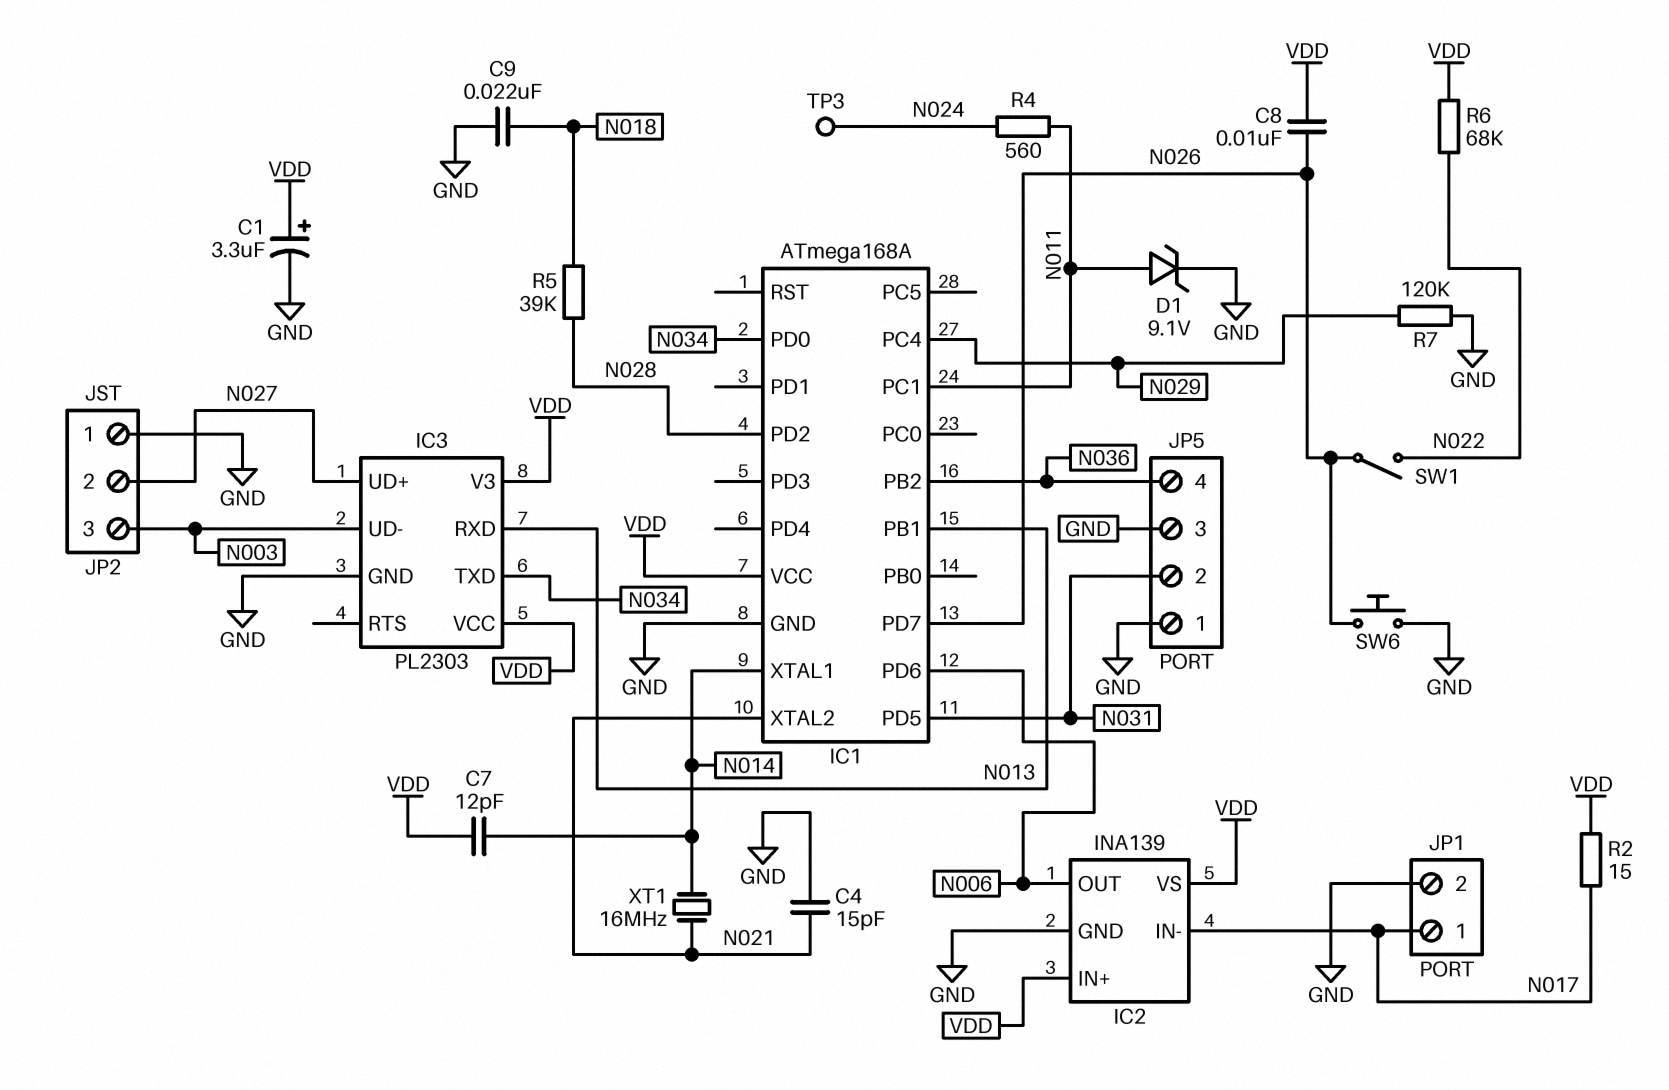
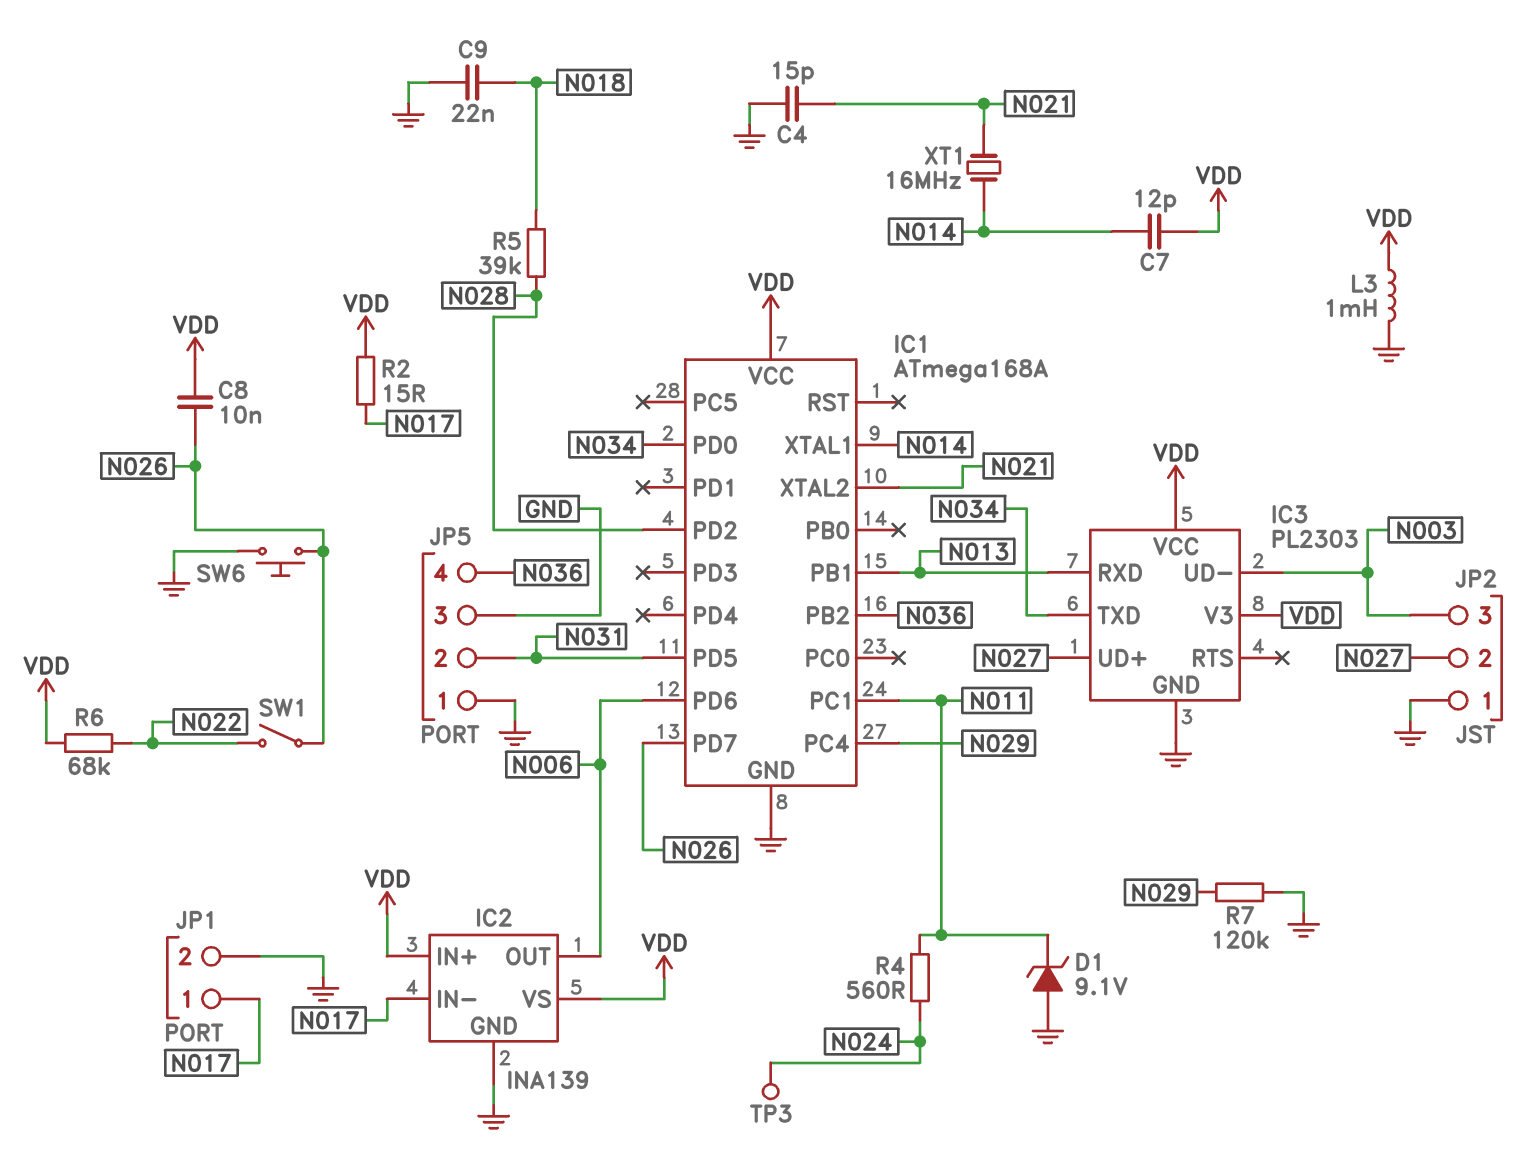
C1: 3.3uF (plus VDD, minus GND) -> none
D1: zener 9.1V (A N011, K GND) -> zener 9.1V (A GND, K N011)
L3: none -> 1mH (GND, VDD)

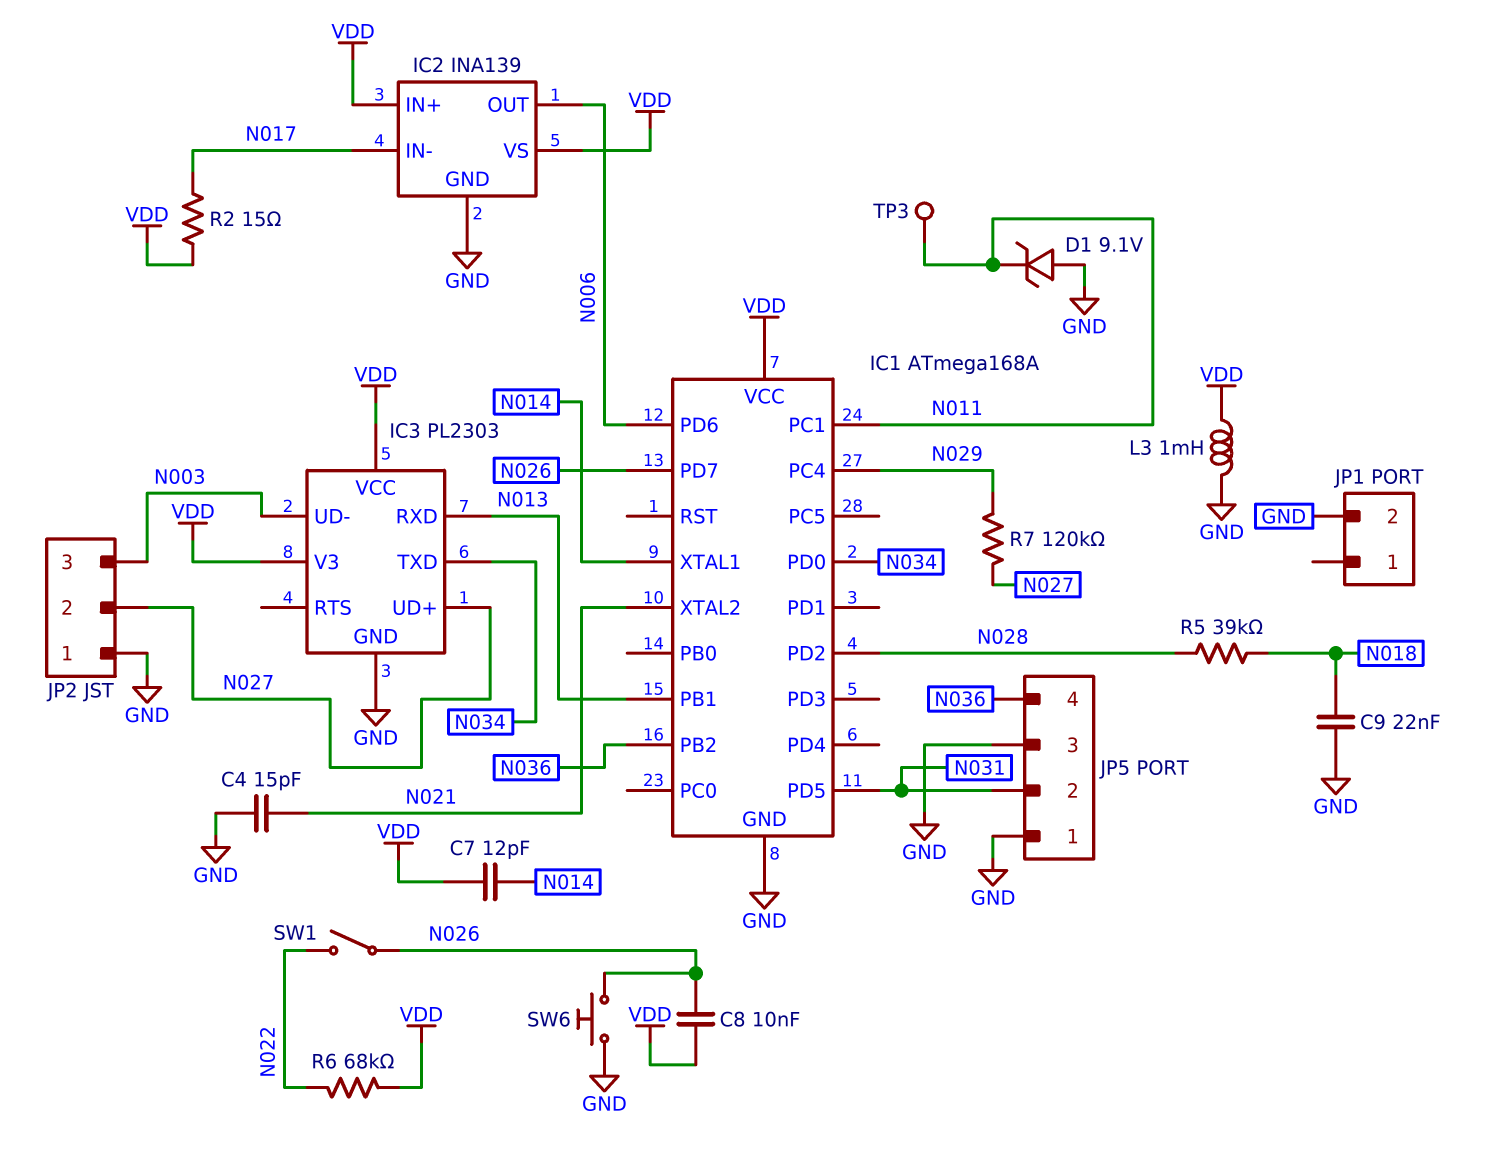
JP1 pin 1: N017 -> none
R4: 560 (N011, N024) -> none
R7: 120k (GND, N029) -> 120k (N027, N029)
TP3: test point (N024) -> test point (N011)
XT1: 16MHz (N014, N021) -> none

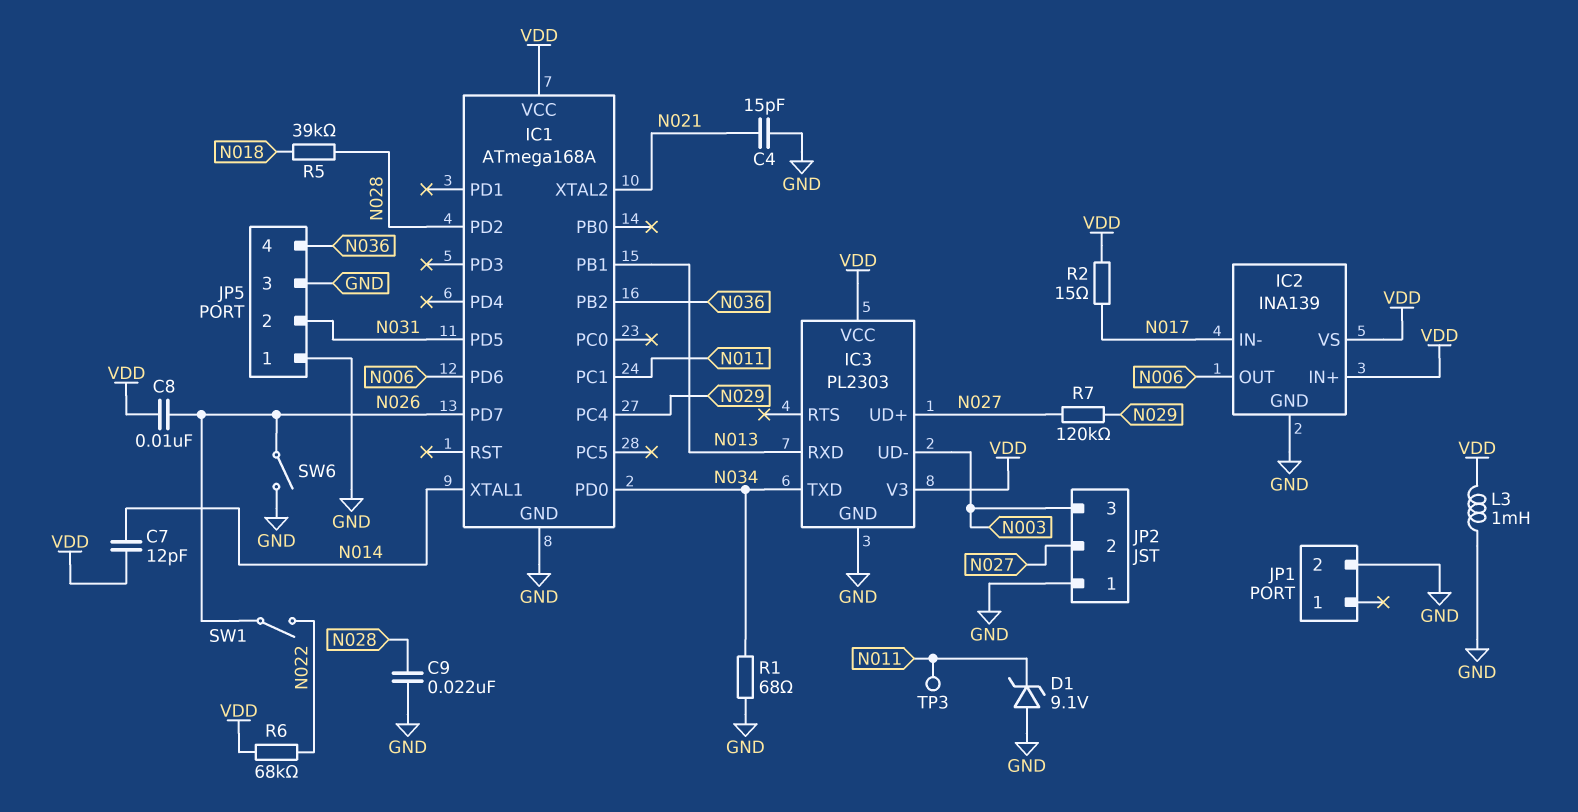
C9: 22nF (GND, N018) -> 22nF (GND, N028)
R1: none -> 68 (GND, N034)
SW6: button (GND, N026) -> switch (GND, N026)

